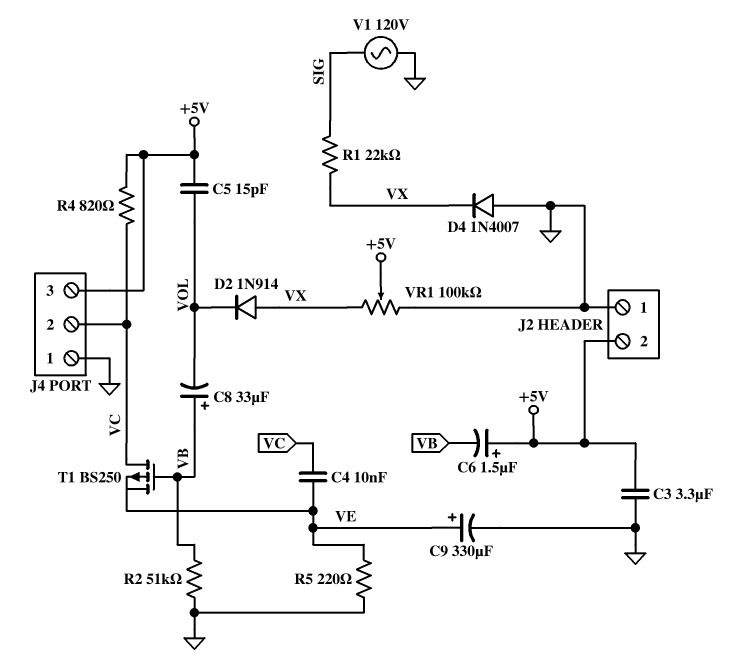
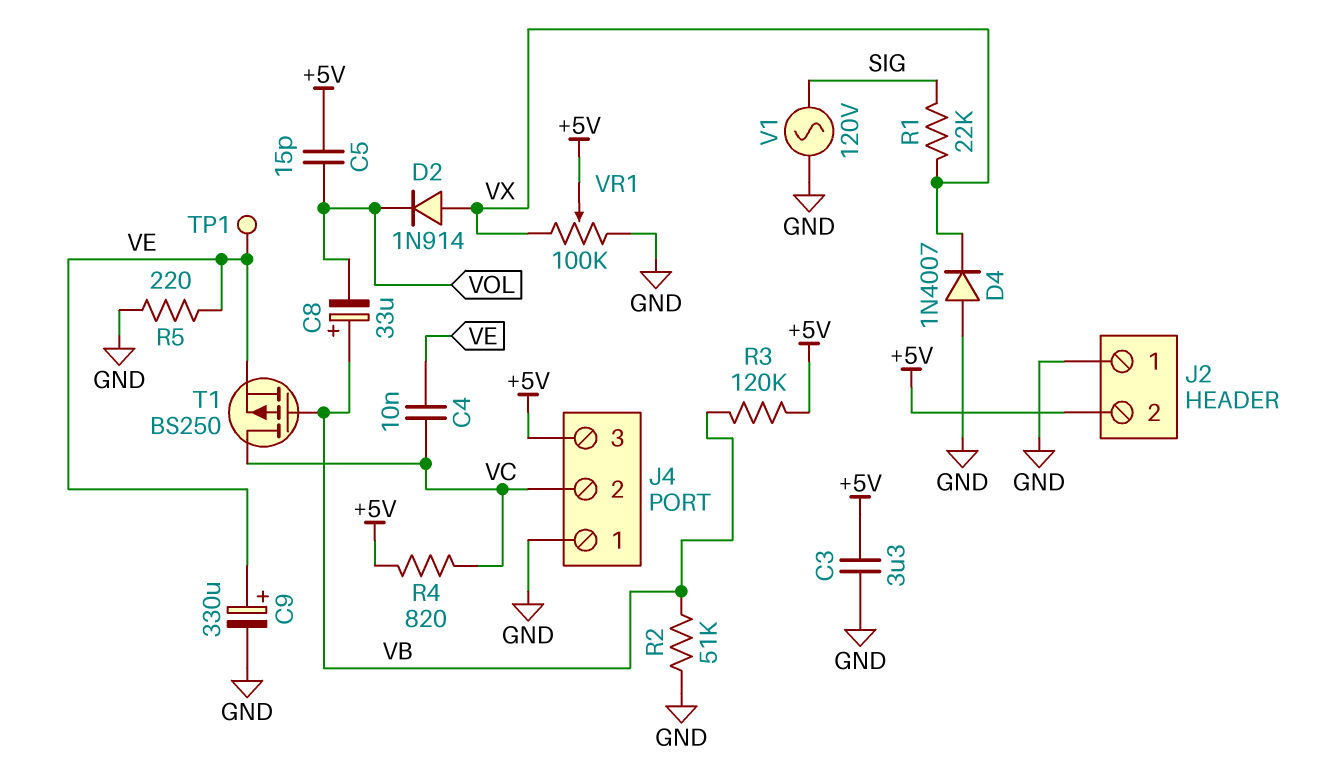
C6: 1.5uF (plus +5V, minus VB) -> none
R3: none -> 120k (+5V, VB)
TP1: none -> test point (VE)

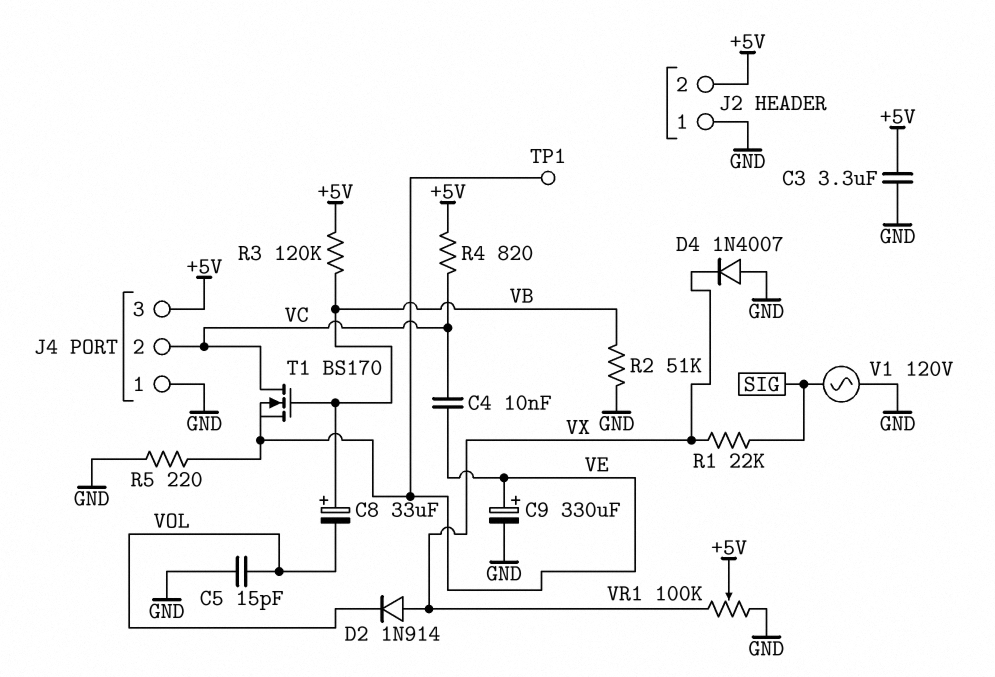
C5: 15pF (+5V, VOL) -> 15pF (GND, VOL)
T1: PMOS BS250 (G VB, D VC, S VE) -> NMOS BS170 (G VB, D VC, S VE)

